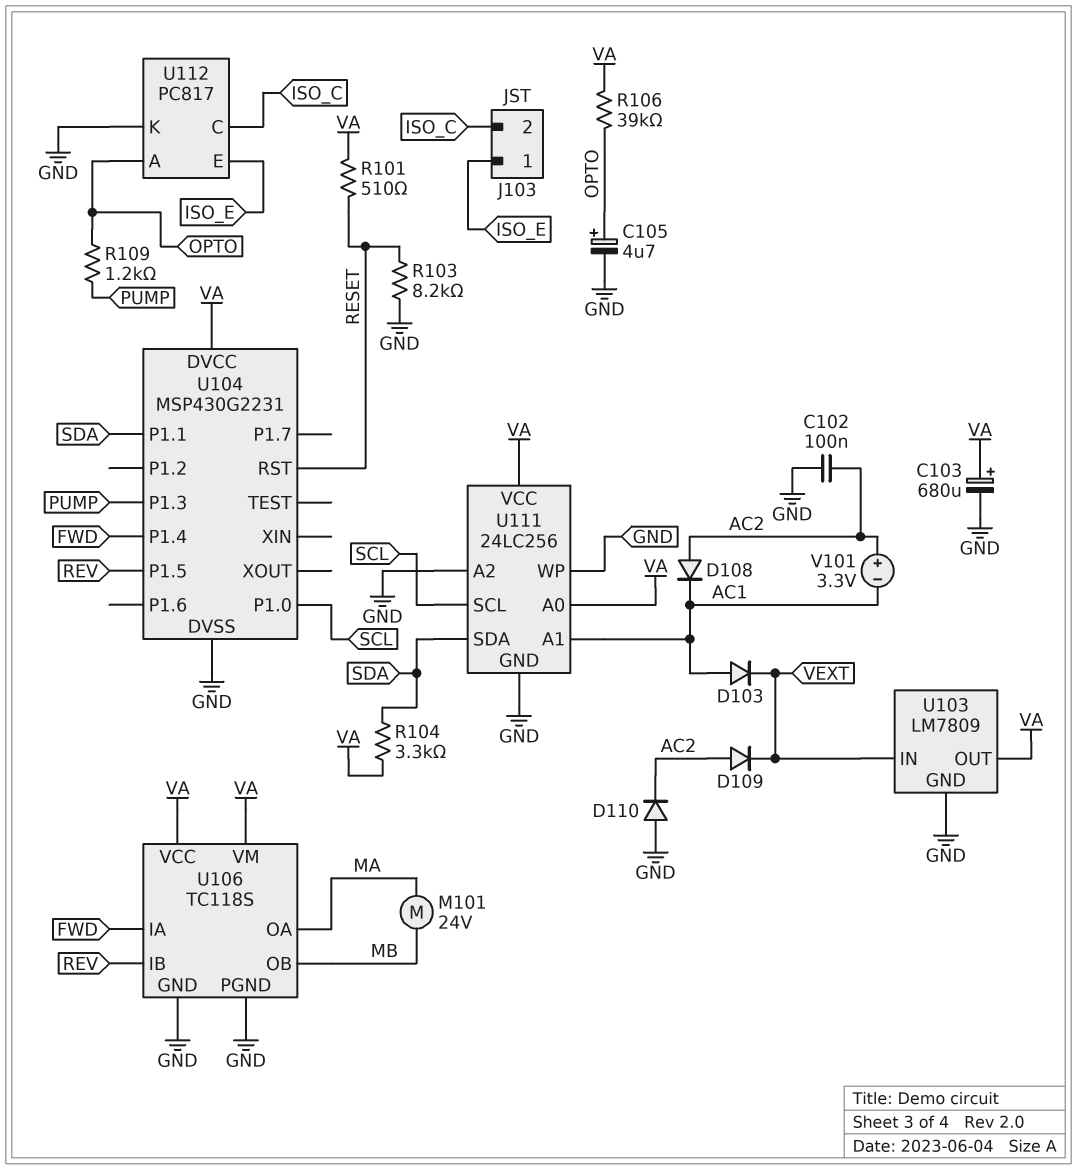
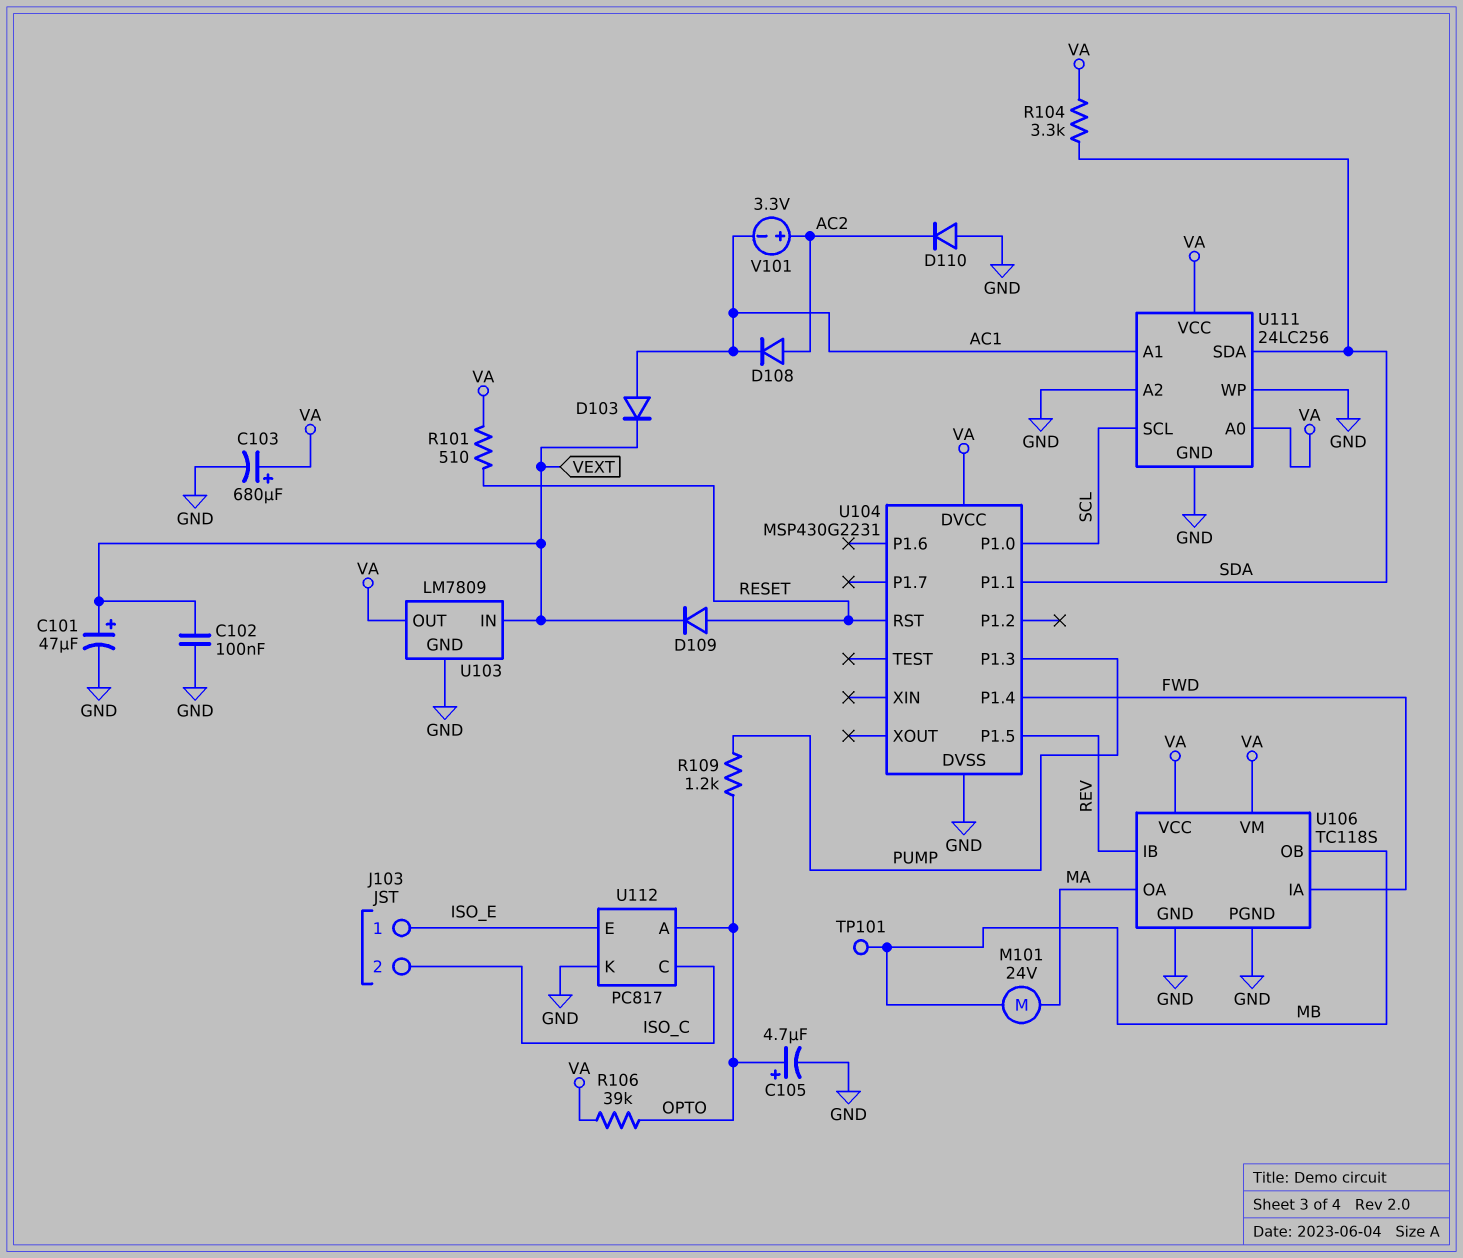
C101: none -> 47uF (plus VEXT, minus GND)
C102: 100nF (AC2, GND) -> 100nF (GND, VEXT)
D109: diode (A AC2, K VEXT) -> diode (A RESET, K VEXT)
R103: 8.2k (GND, RESET) -> none
TP101: none -> test point (MB)

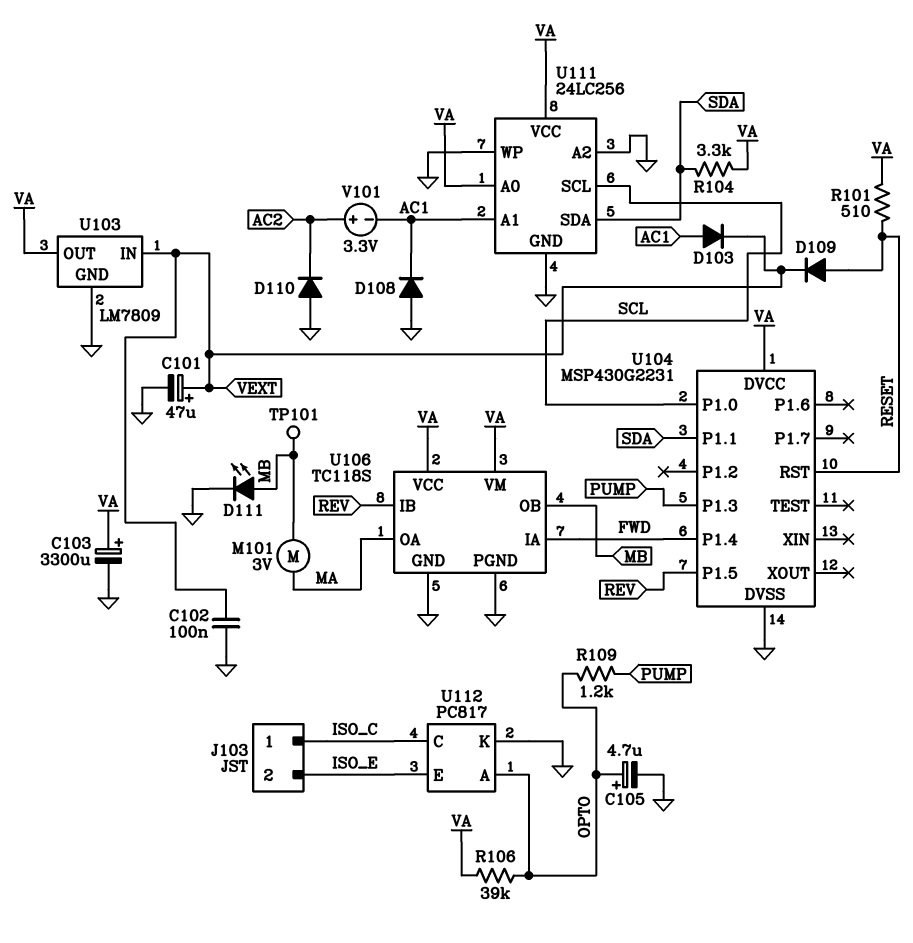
C103: 680uF (plus VA, minus GND) -> 3300uF (plus VA, minus GND)
D108: diode (A AC2, K AC1) -> diode (A GND, K AC1)
D111: none -> LED (A MB, K GND)
J103 pin 1: ISO_E -> ISO_C
J103 pin 2: ISO_C -> ISO_E
M101: motor 24V (MA, MB) -> motor 3V (MA, MB)

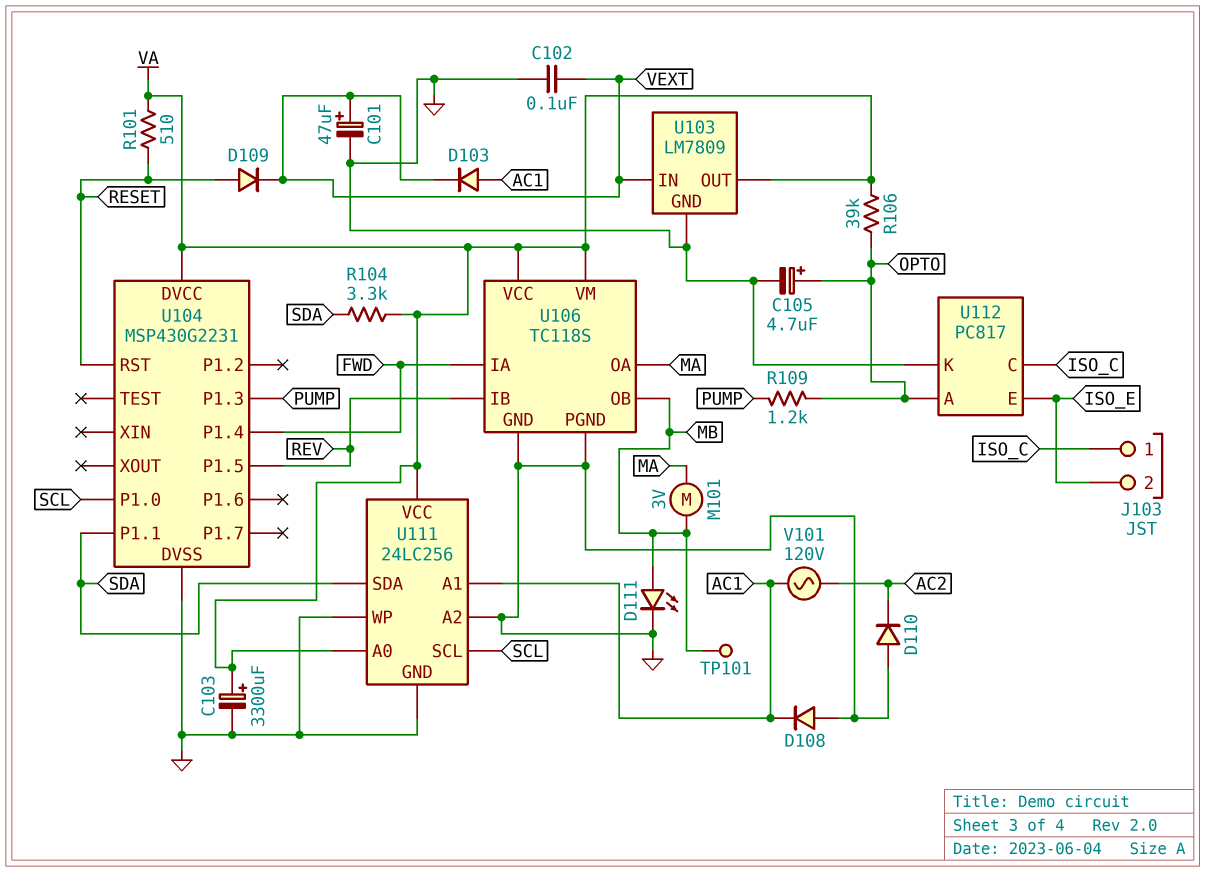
V101: 3.3V (plus AC2, minus AC1) -> AC 120V (AC1, AC2)

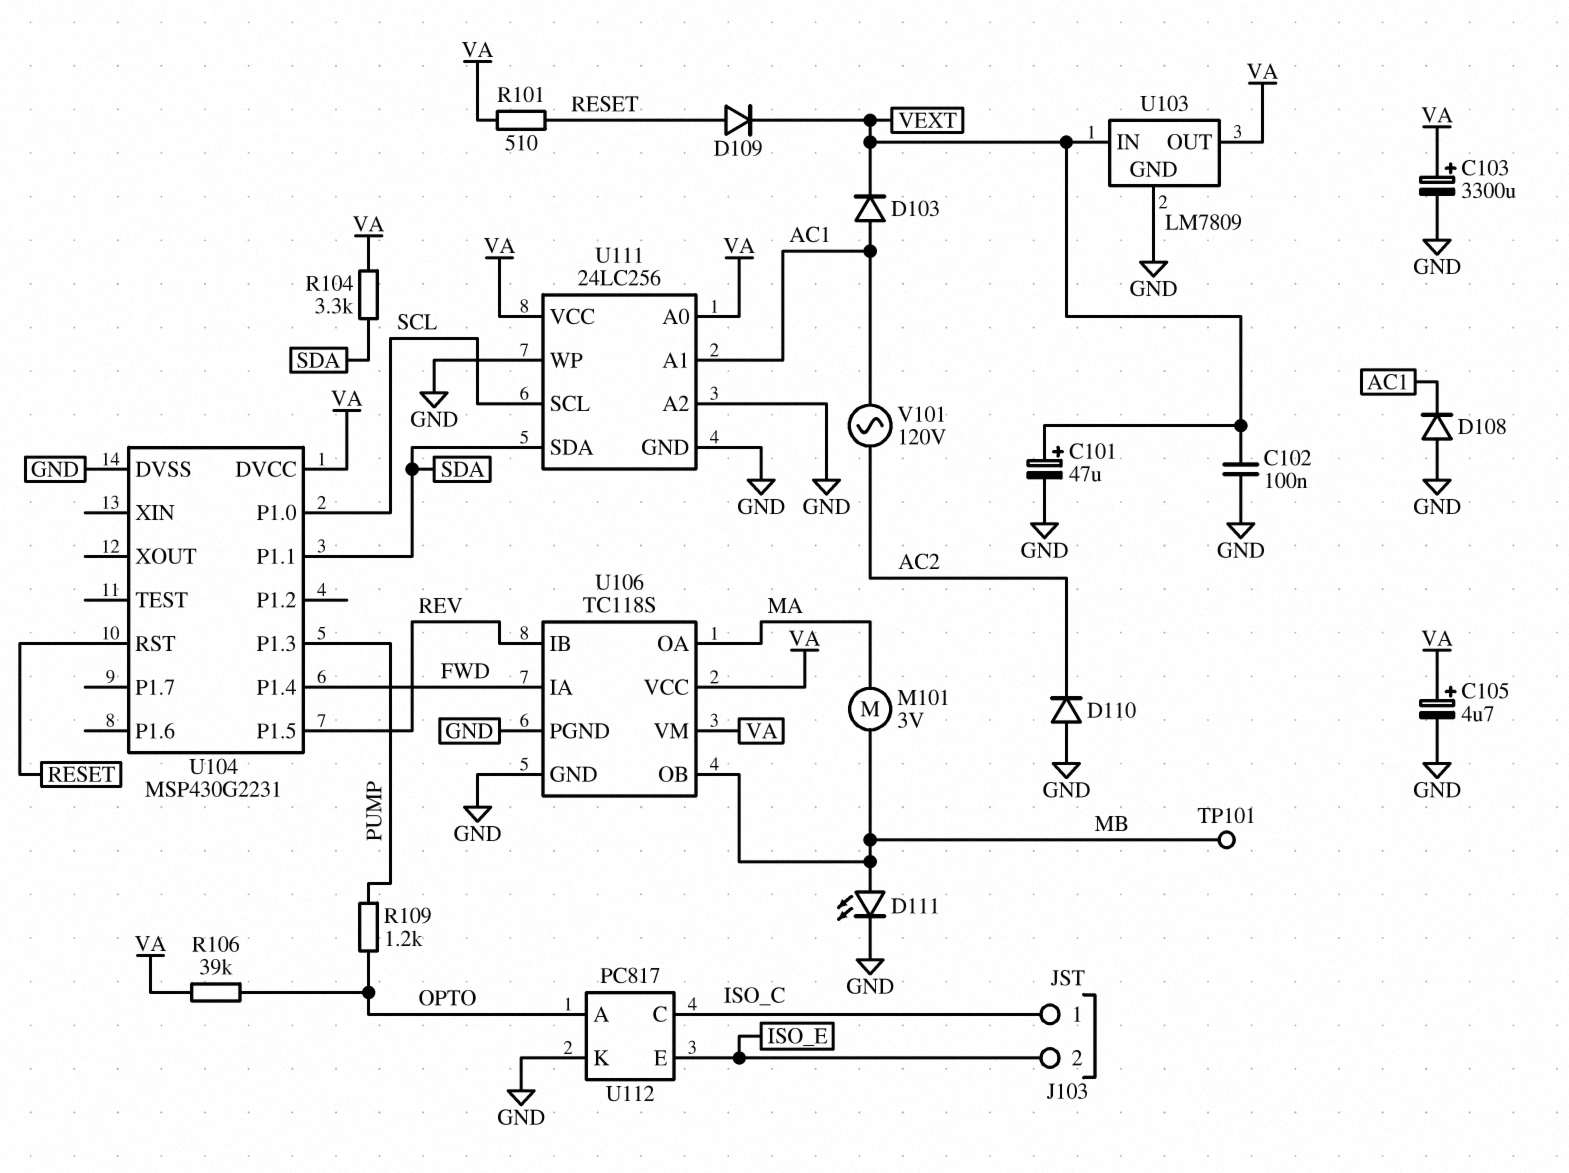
C105: 4.7uF (plus OPTO, minus GND) -> 4.7uF (plus VA, minus GND)

